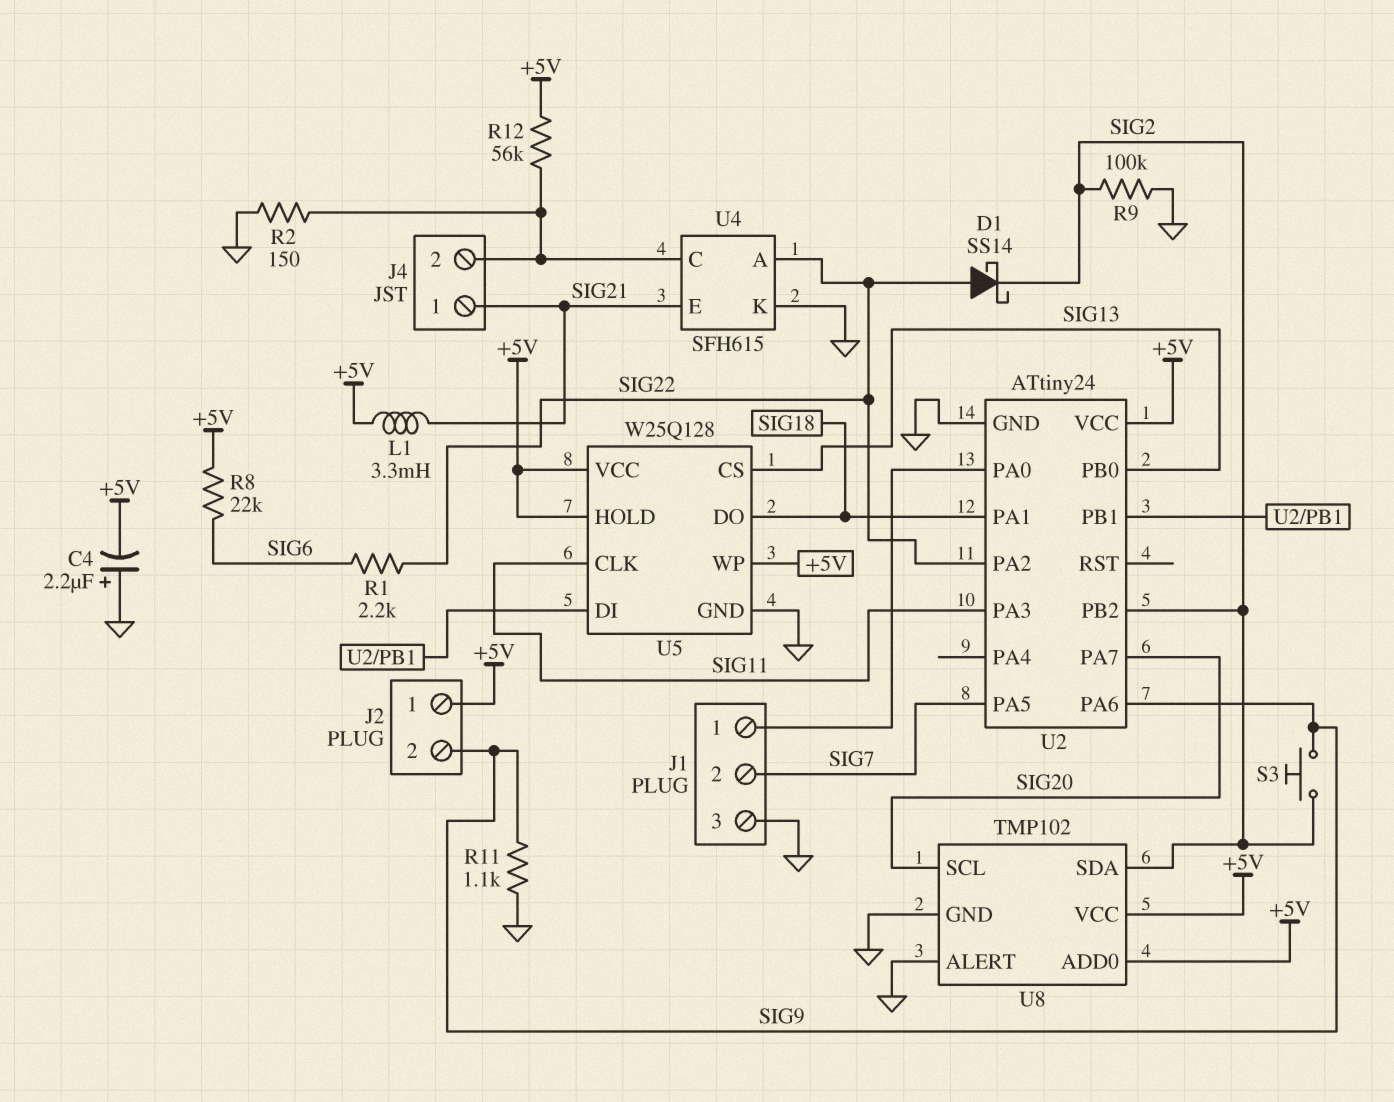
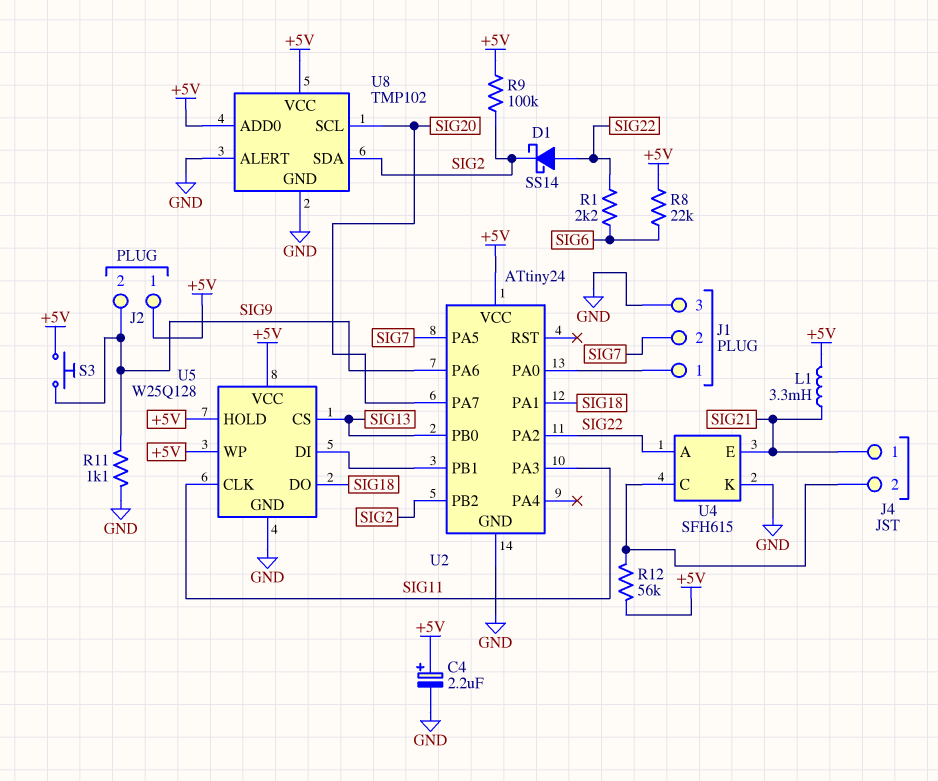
C4: 2.2uF (plus GND, minus +5V) -> 2.2uF (plus +5V, minus GND)
R2: 150 (GND, J4/2) -> none
R9: 100k (GND, SIG2) -> 100k (+5V, SIG2)
S3: button (SIG2, SIG9) -> button (+5V, SIG9)

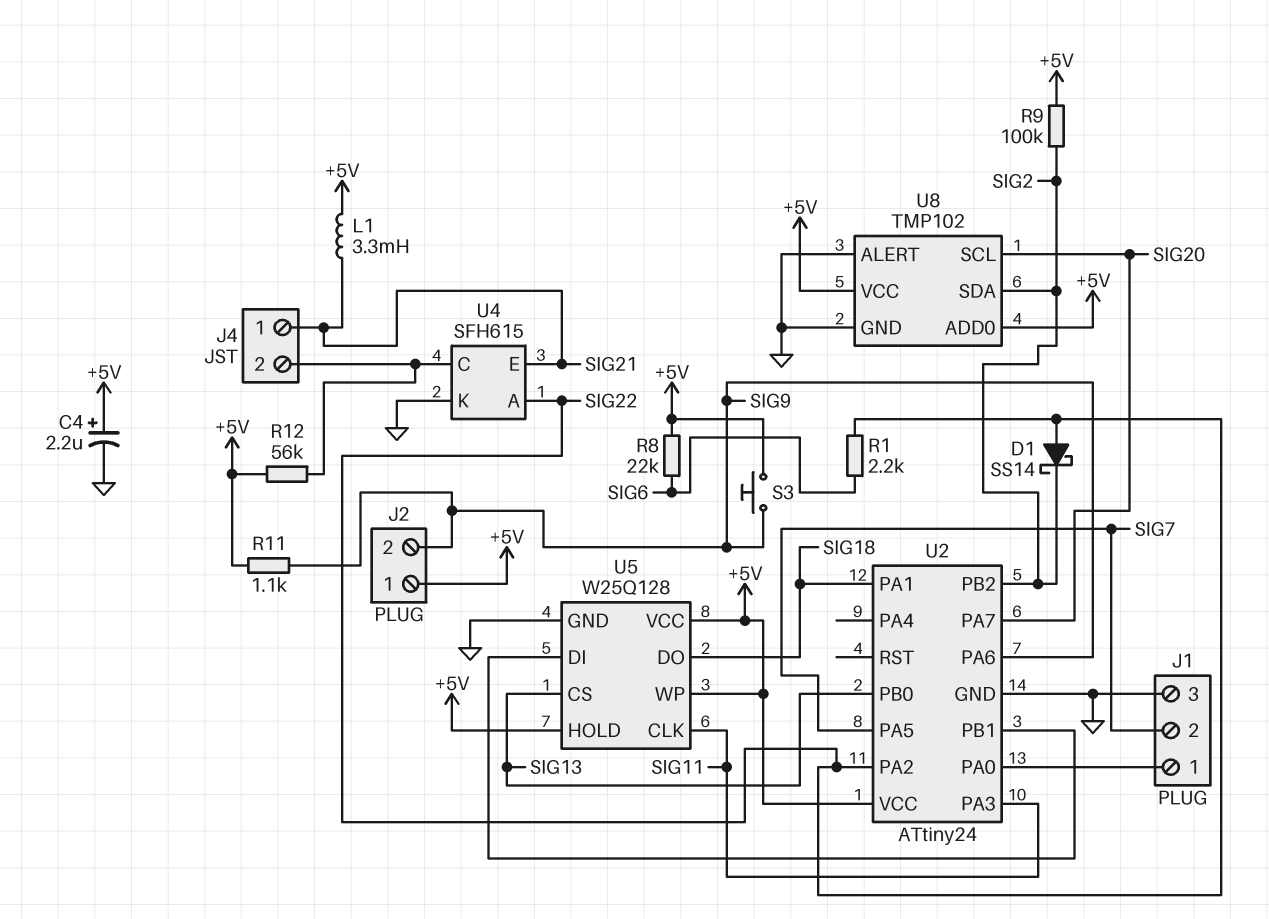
R11: 1.1k (GND, SIG9) -> 1.1k (+5V, SIG9)

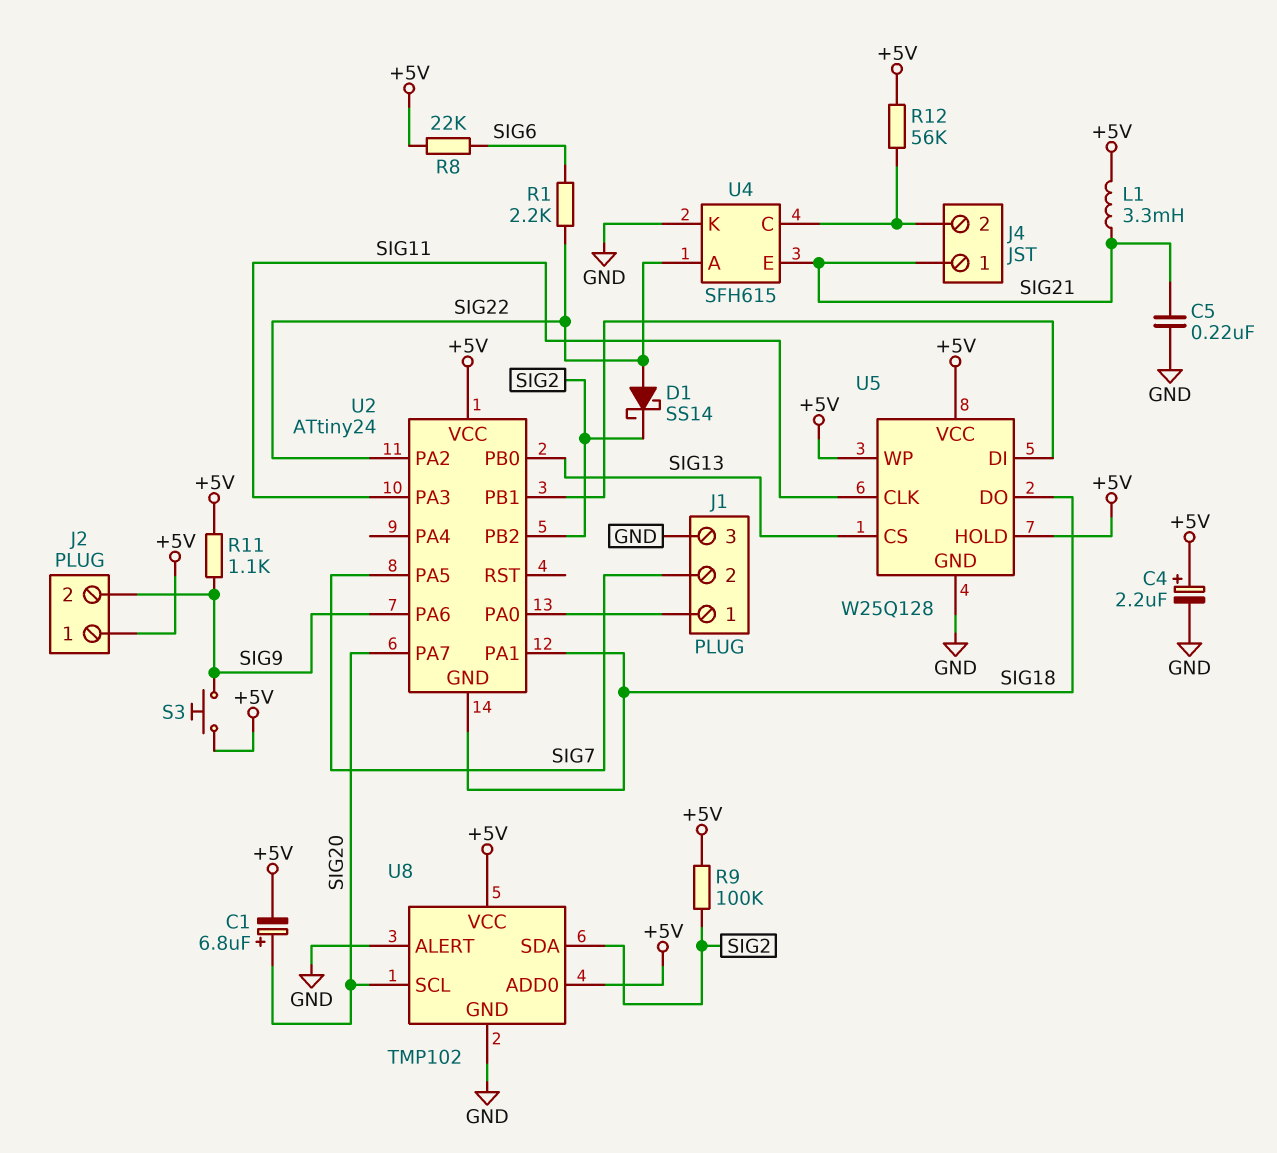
C1: none -> 6.8uF (plus SIG20, minus +5V)
C5: none -> 220nF (GND, SIG21)
U2 pin GND: GND -> SIG18

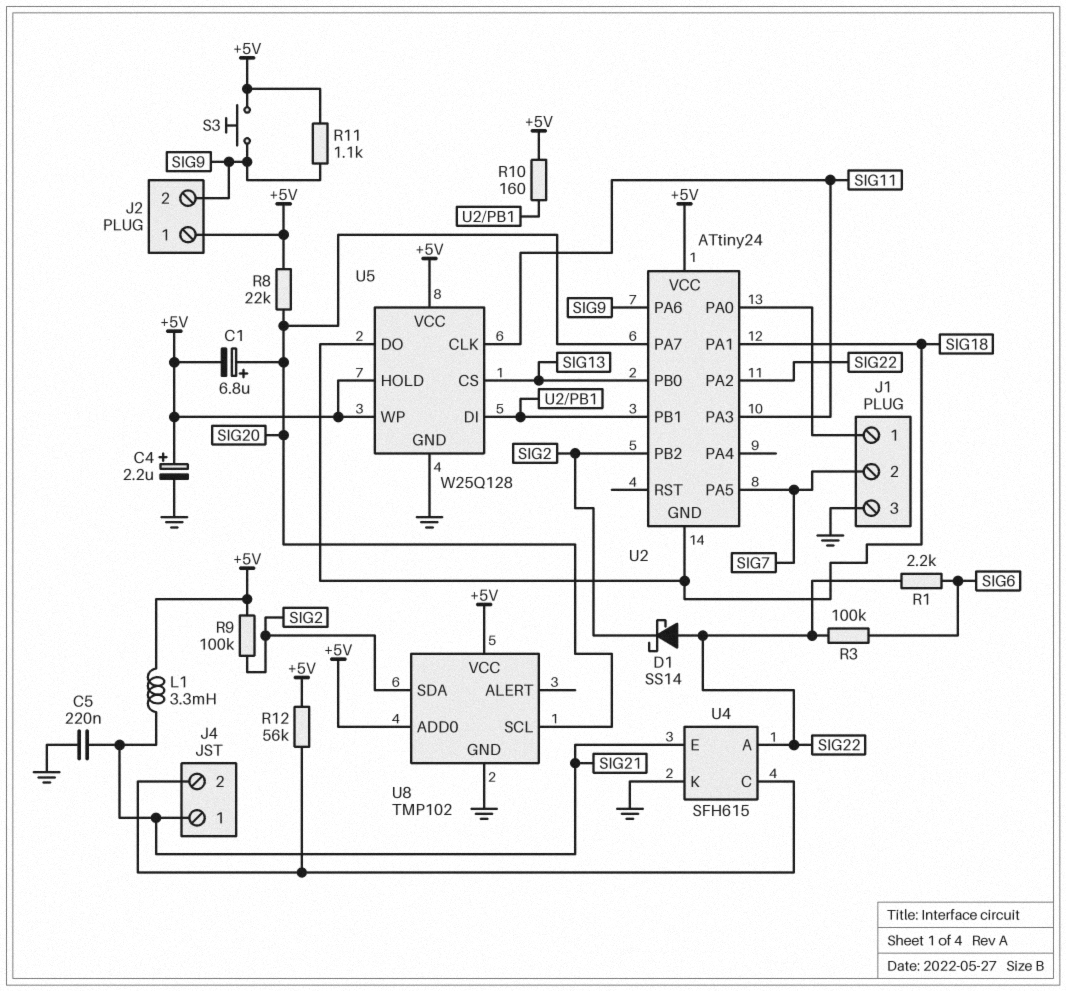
R3: none -> 100k (SIG6, SIG22)
R8: 22k (+5V, SIG6) -> 22k (+5V, SIG20)
R10: none -> 160 (+5V, U2/PB1)
U8 pin ALERT: GND -> none

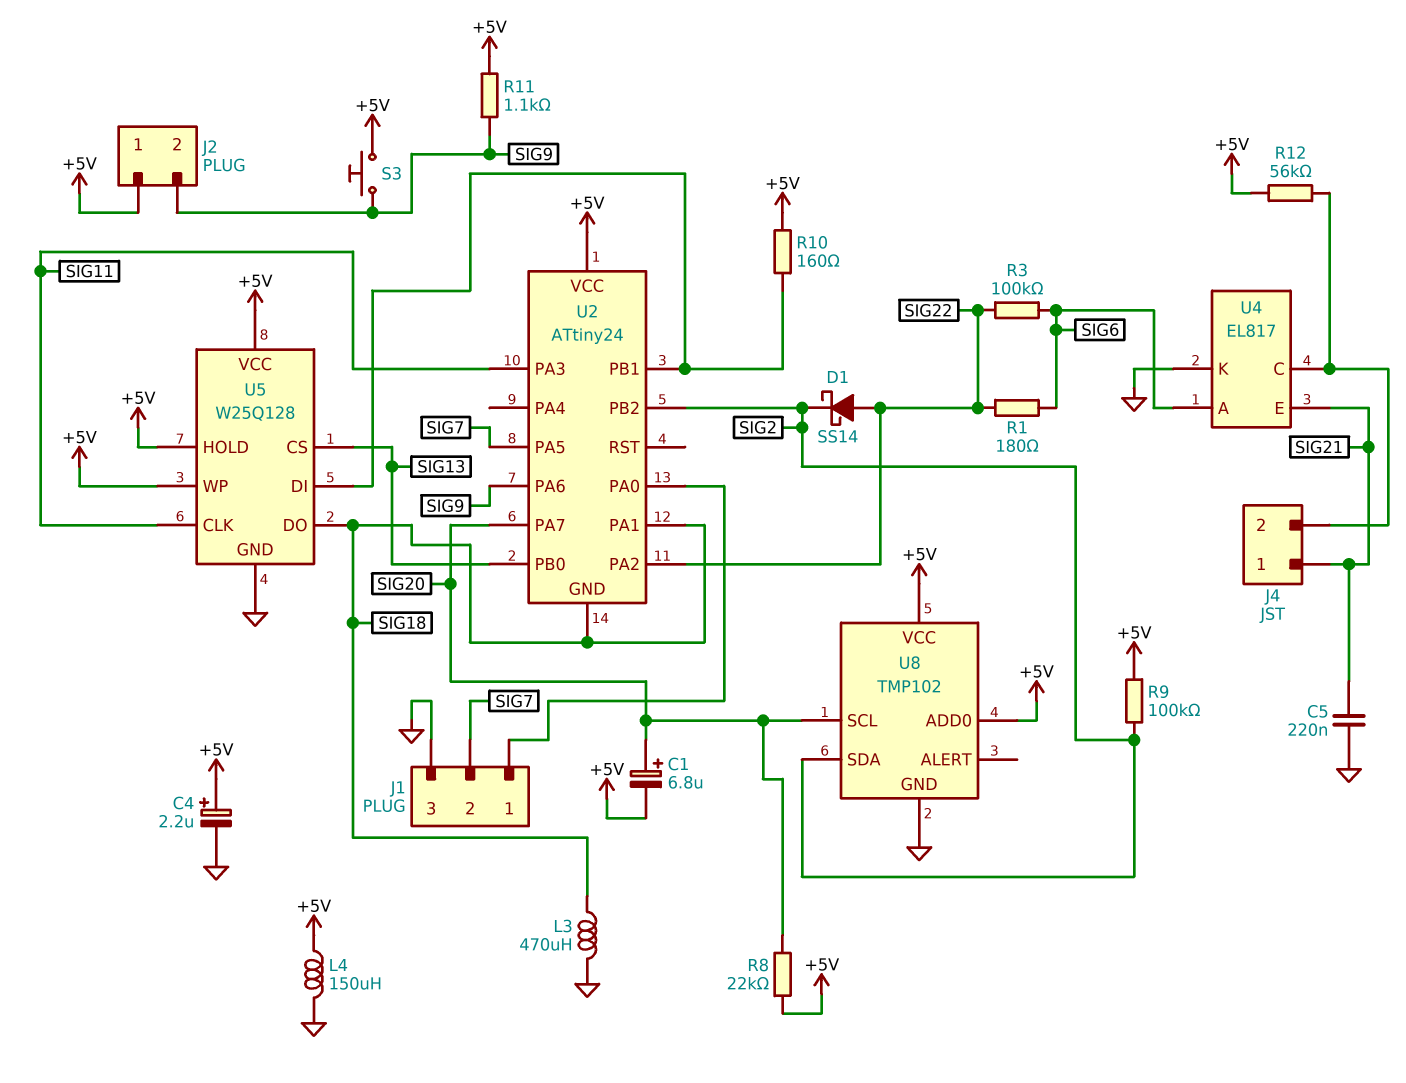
L1: 3.3mH (+5V, SIG21) -> none
L3: none -> 470uH (GND, SIG18)
L4: none -> 150uH (+5V, GND)
R1: 2.2k (SIG6, SIG22) -> 180 (SIG6, SIG22)
U4: SFH615 -> EL817
U4 pin A: SIG22 -> SIG6

